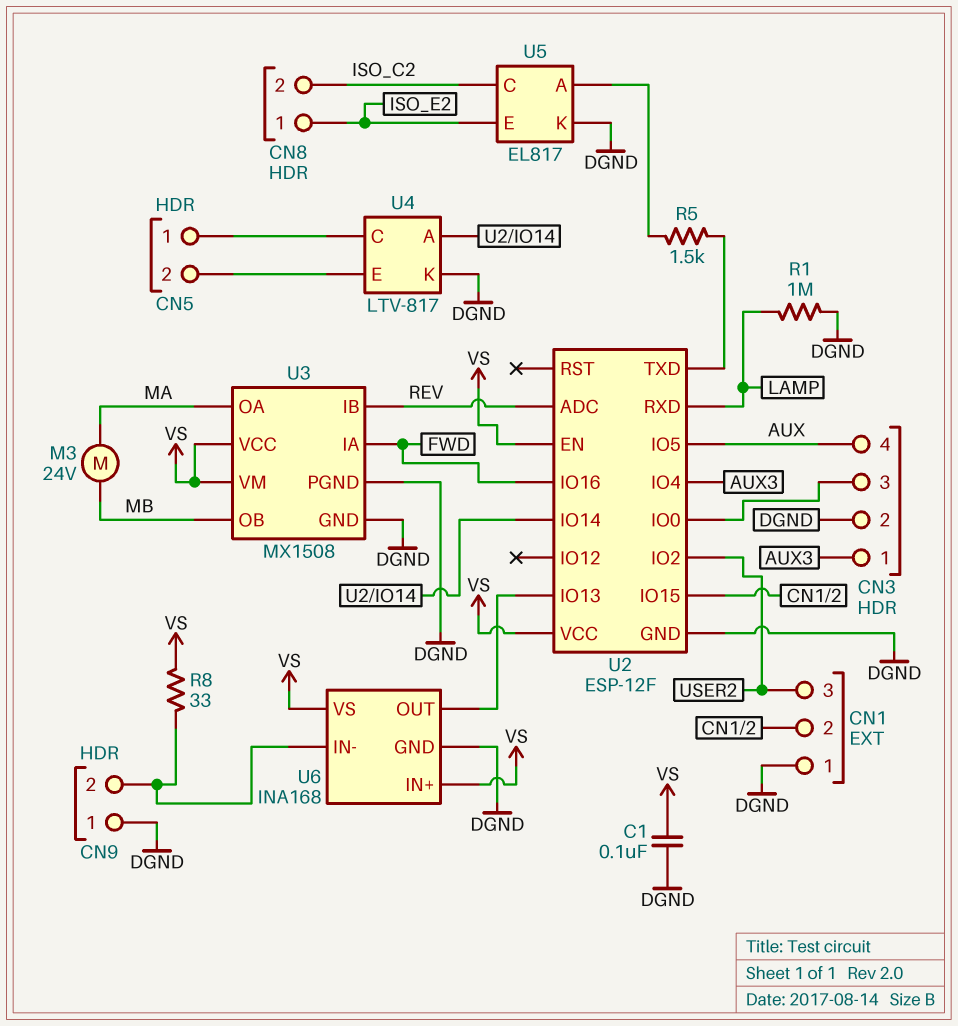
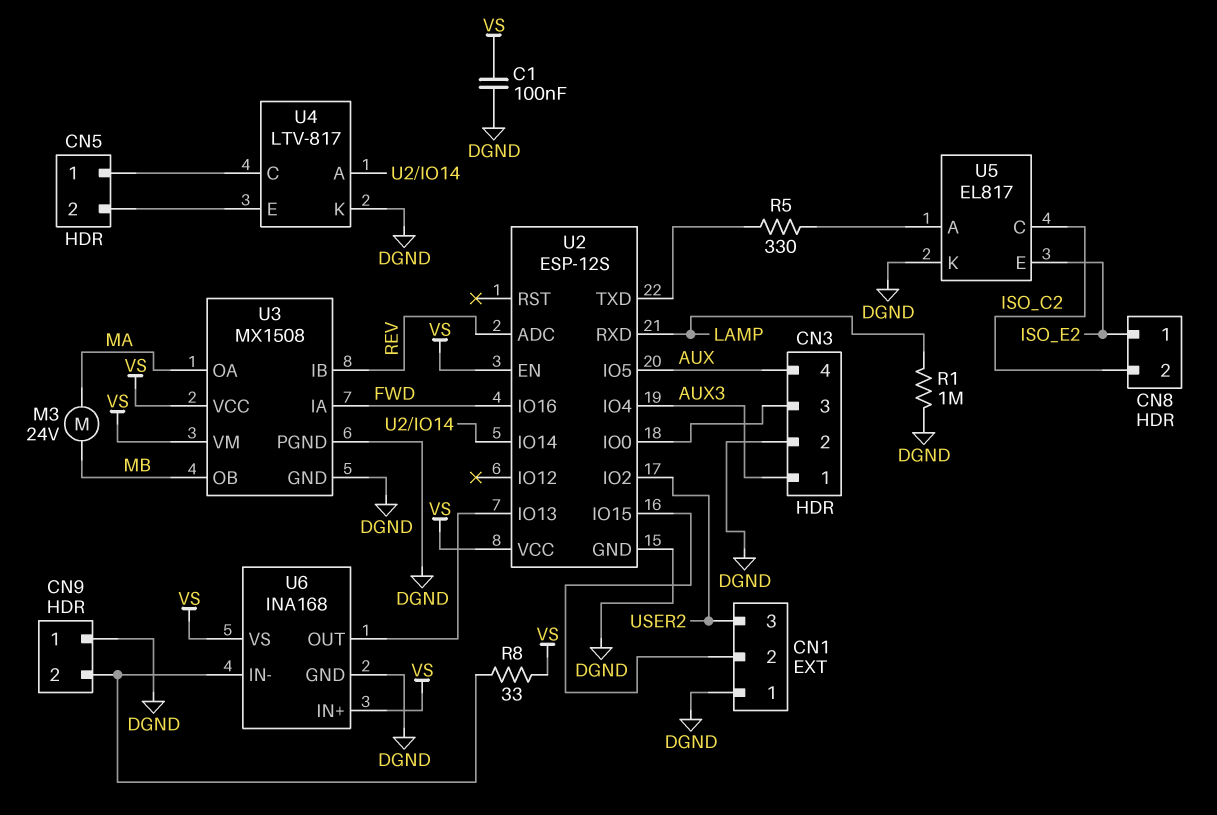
R5: 1.5k (U2/TXD, U5/A) -> 330 (U2/TXD, U5/A)
U2: ESP-12F -> ESP-12S

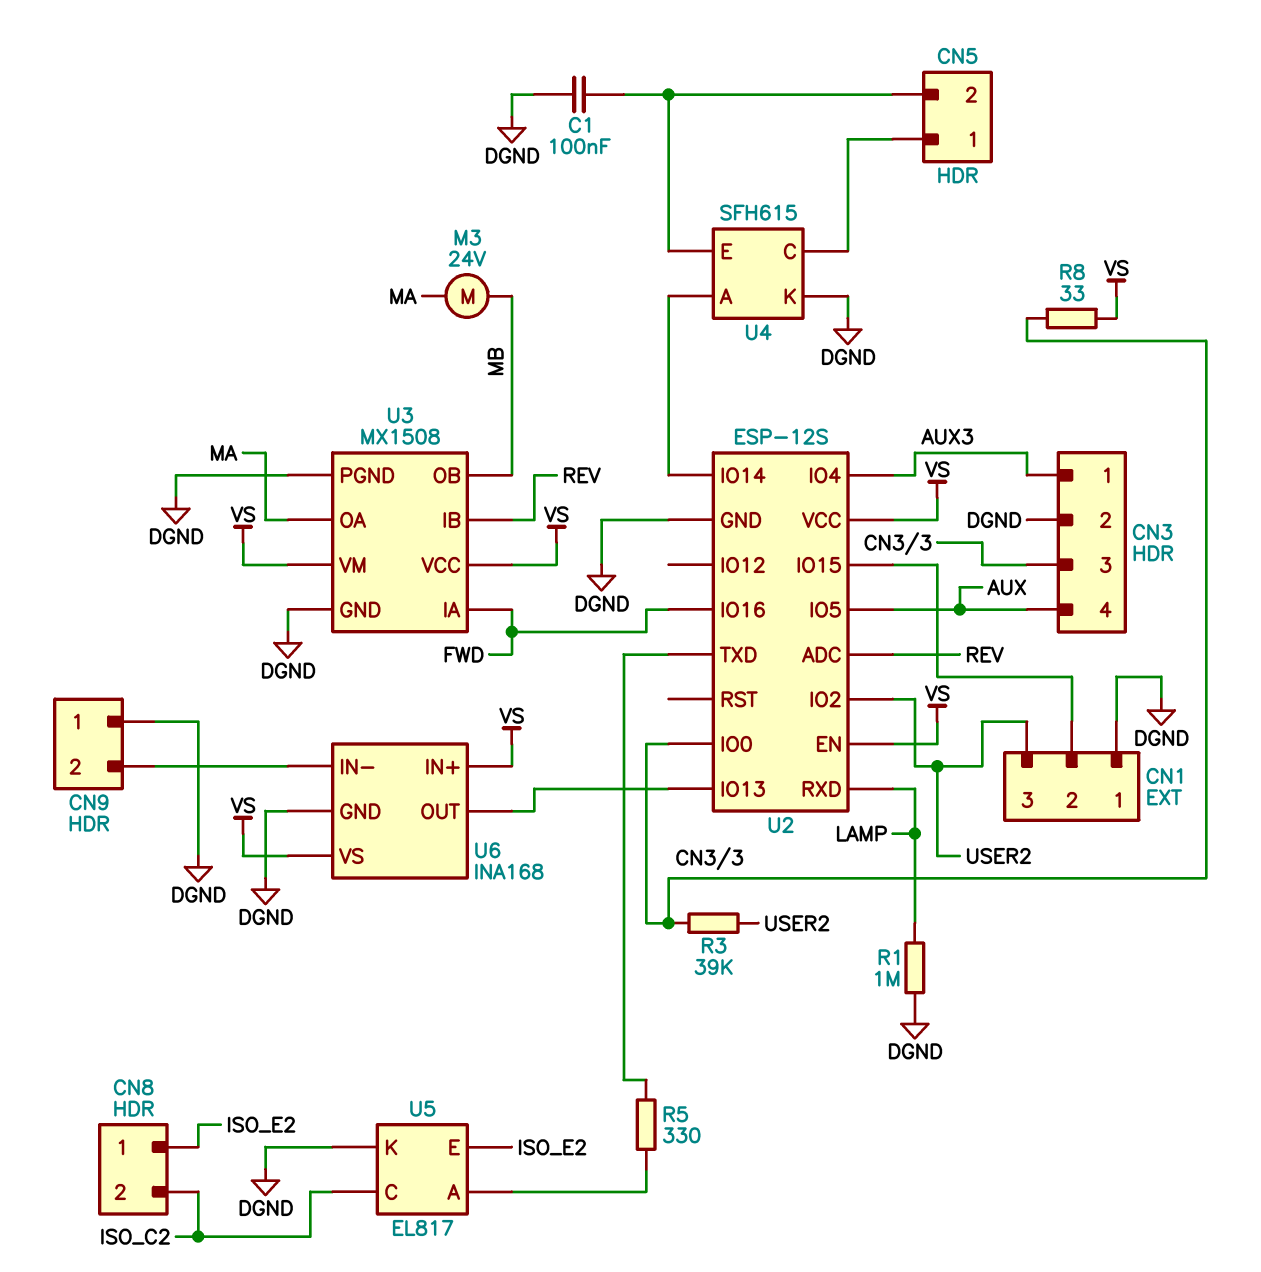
C1: 100nF (DGND, VS) -> 100nF (CN5/2, DGND)
R3: none -> 39k (CN3/3, USER2)
R8: 33 (CN9/2, VS) -> 33 (CN3/3, VS)
U4: LTV-817 -> SFH615

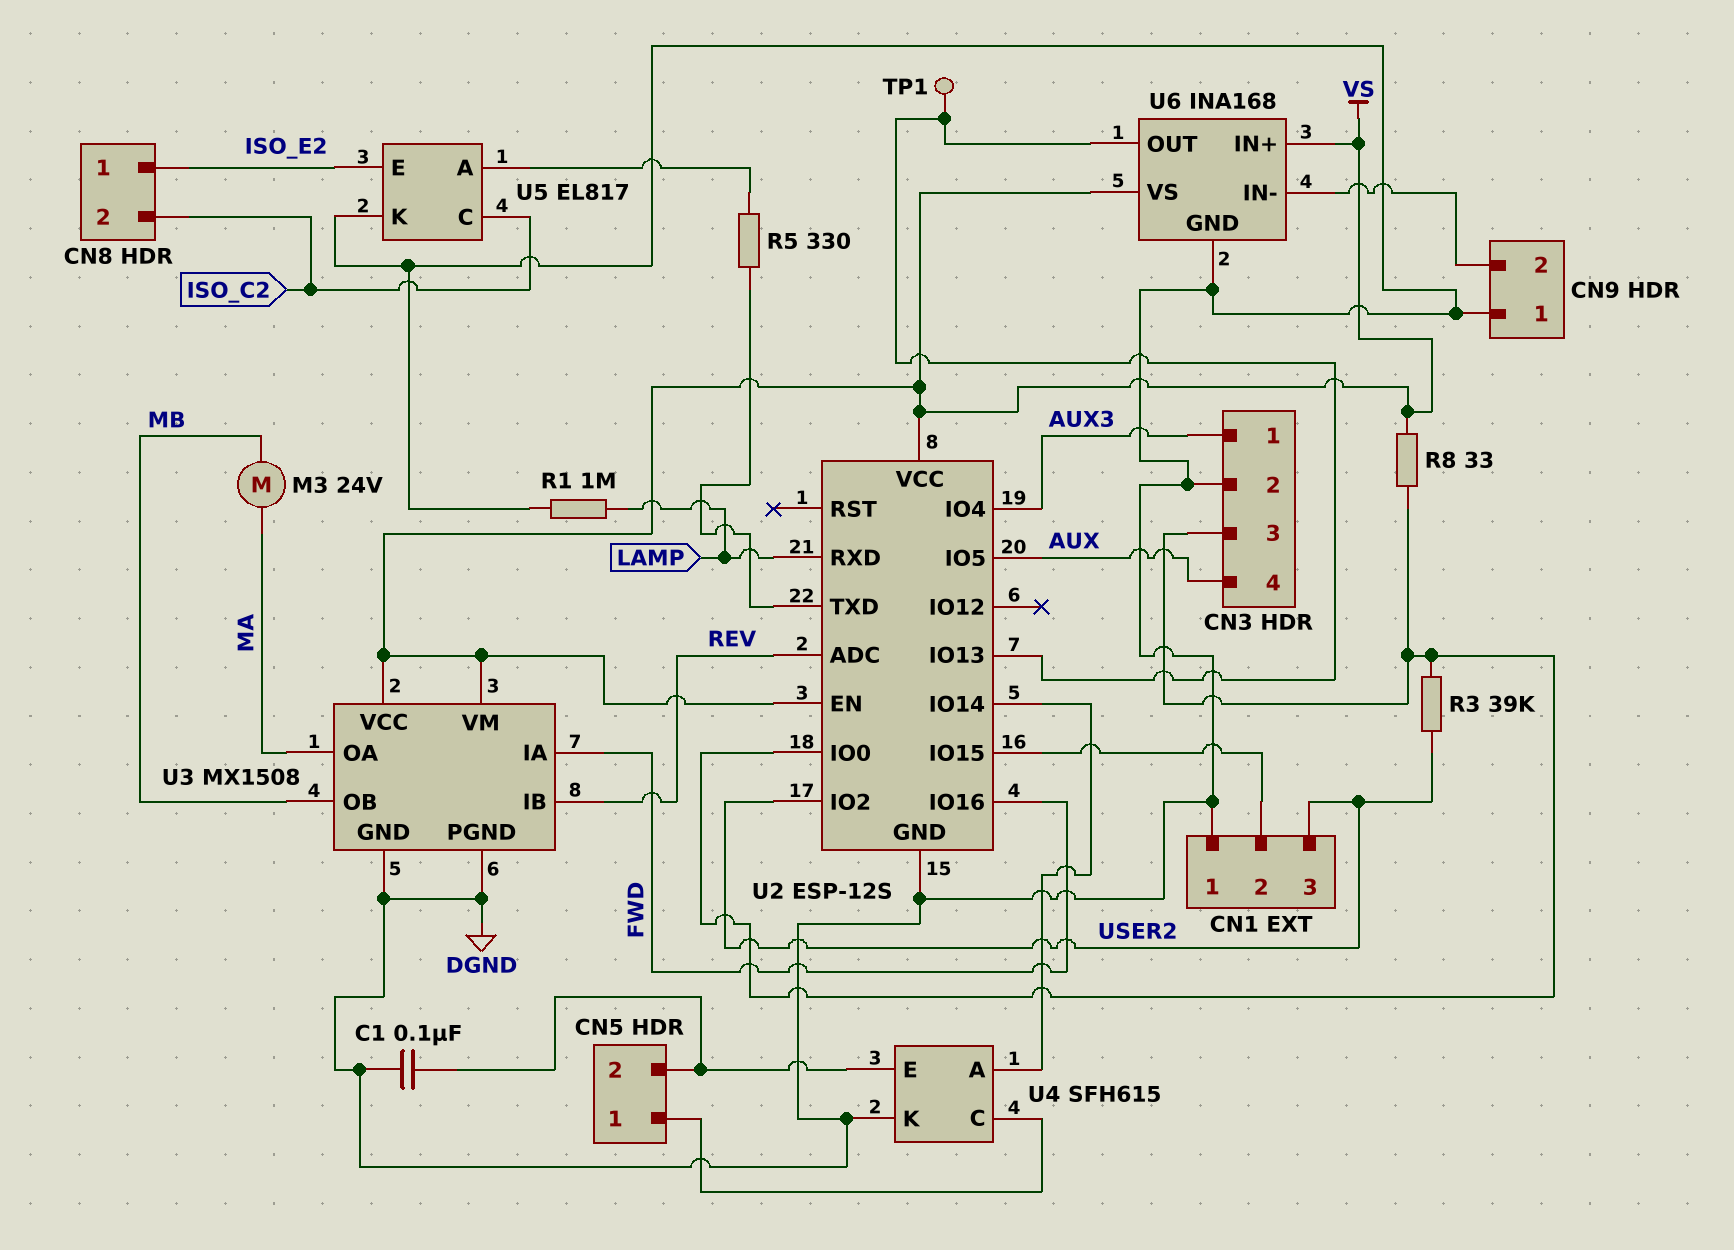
TP1: none -> test point (U2/IO13)

